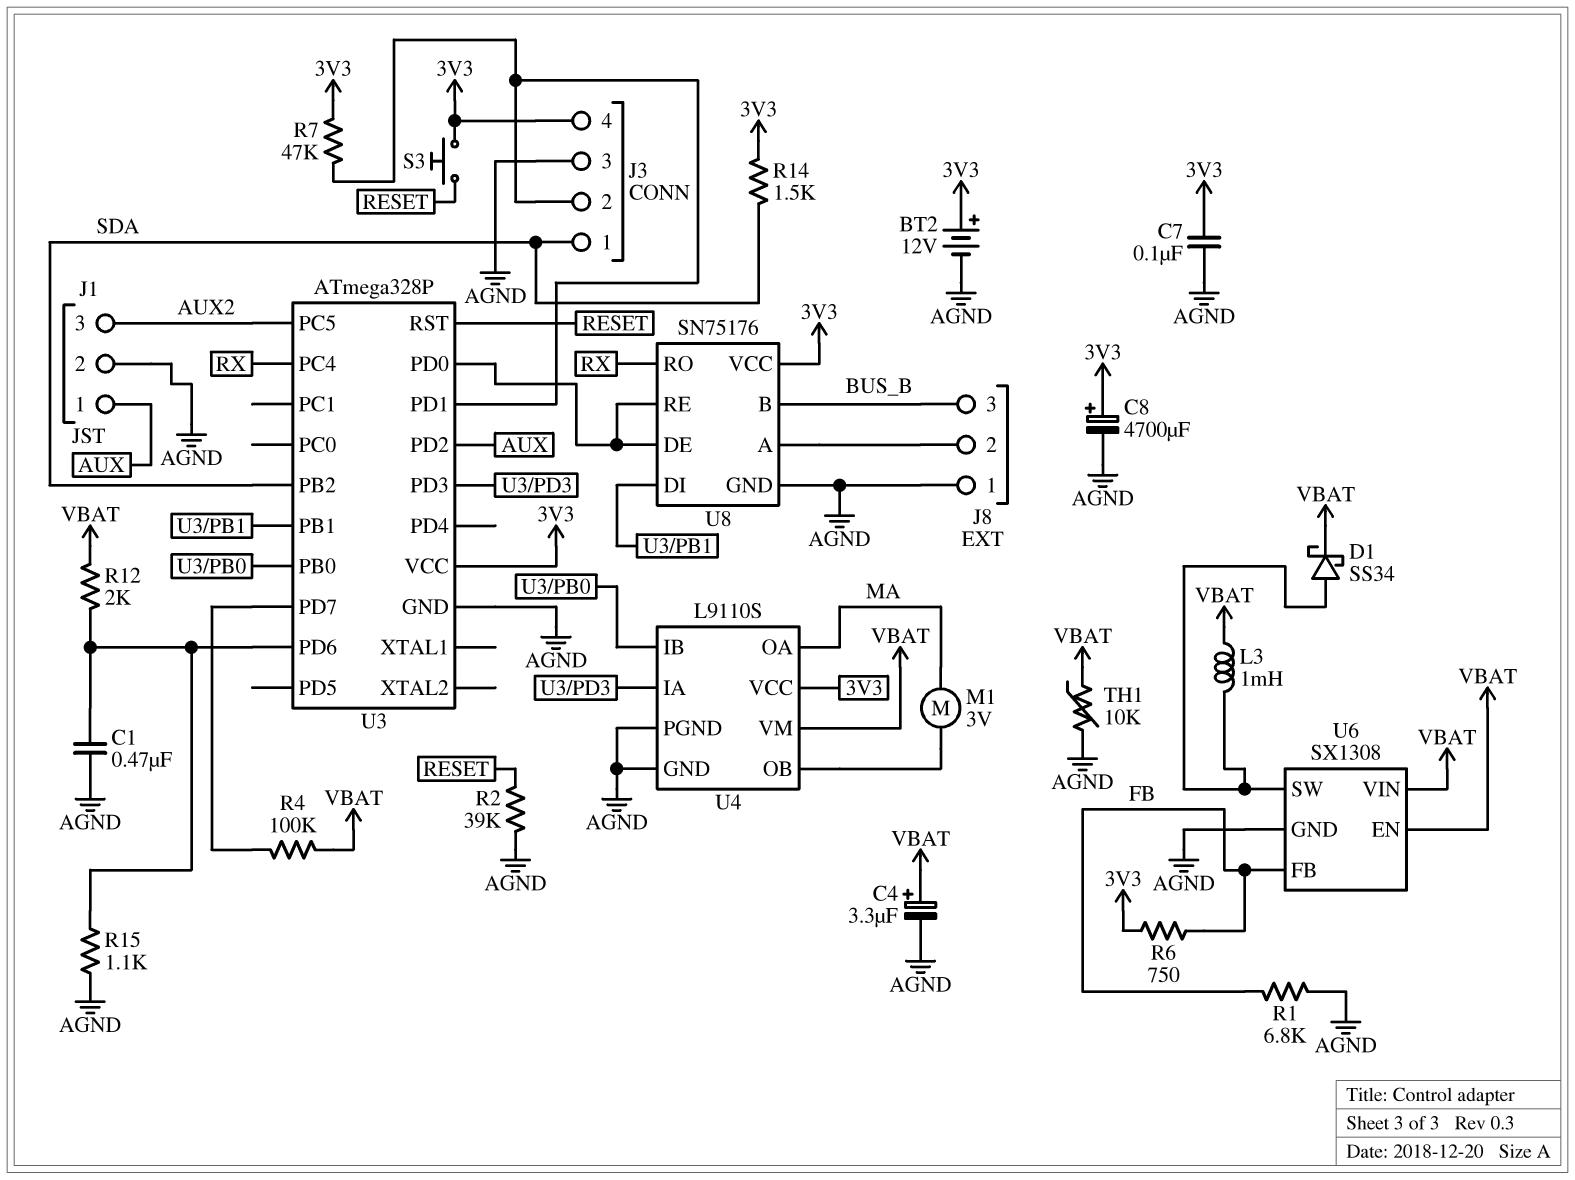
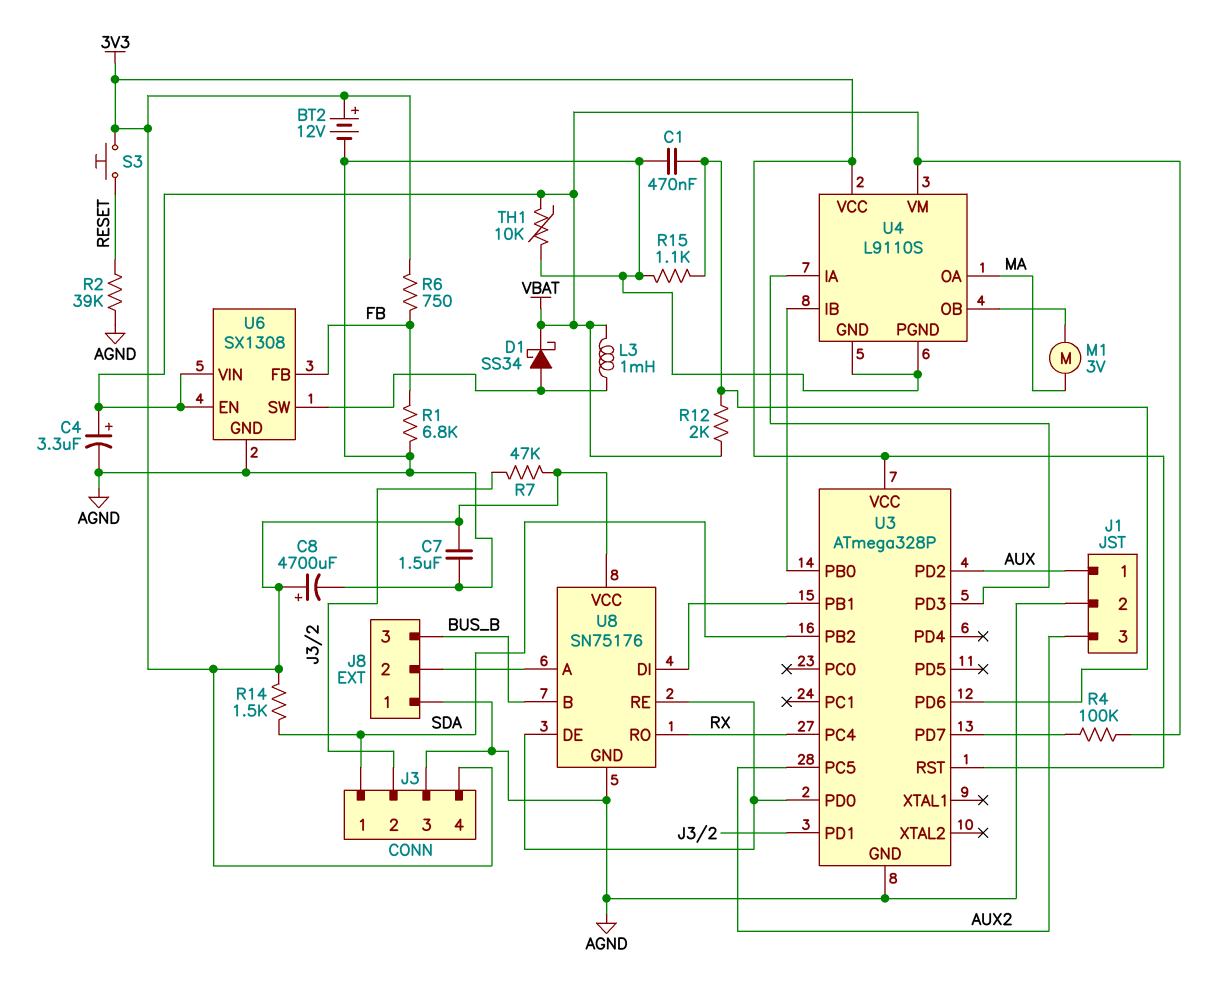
C7: 100nF (3V3, AGND) -> 1.5uF (3V3, AGND)
U3 pin RST: RESET -> 3V3

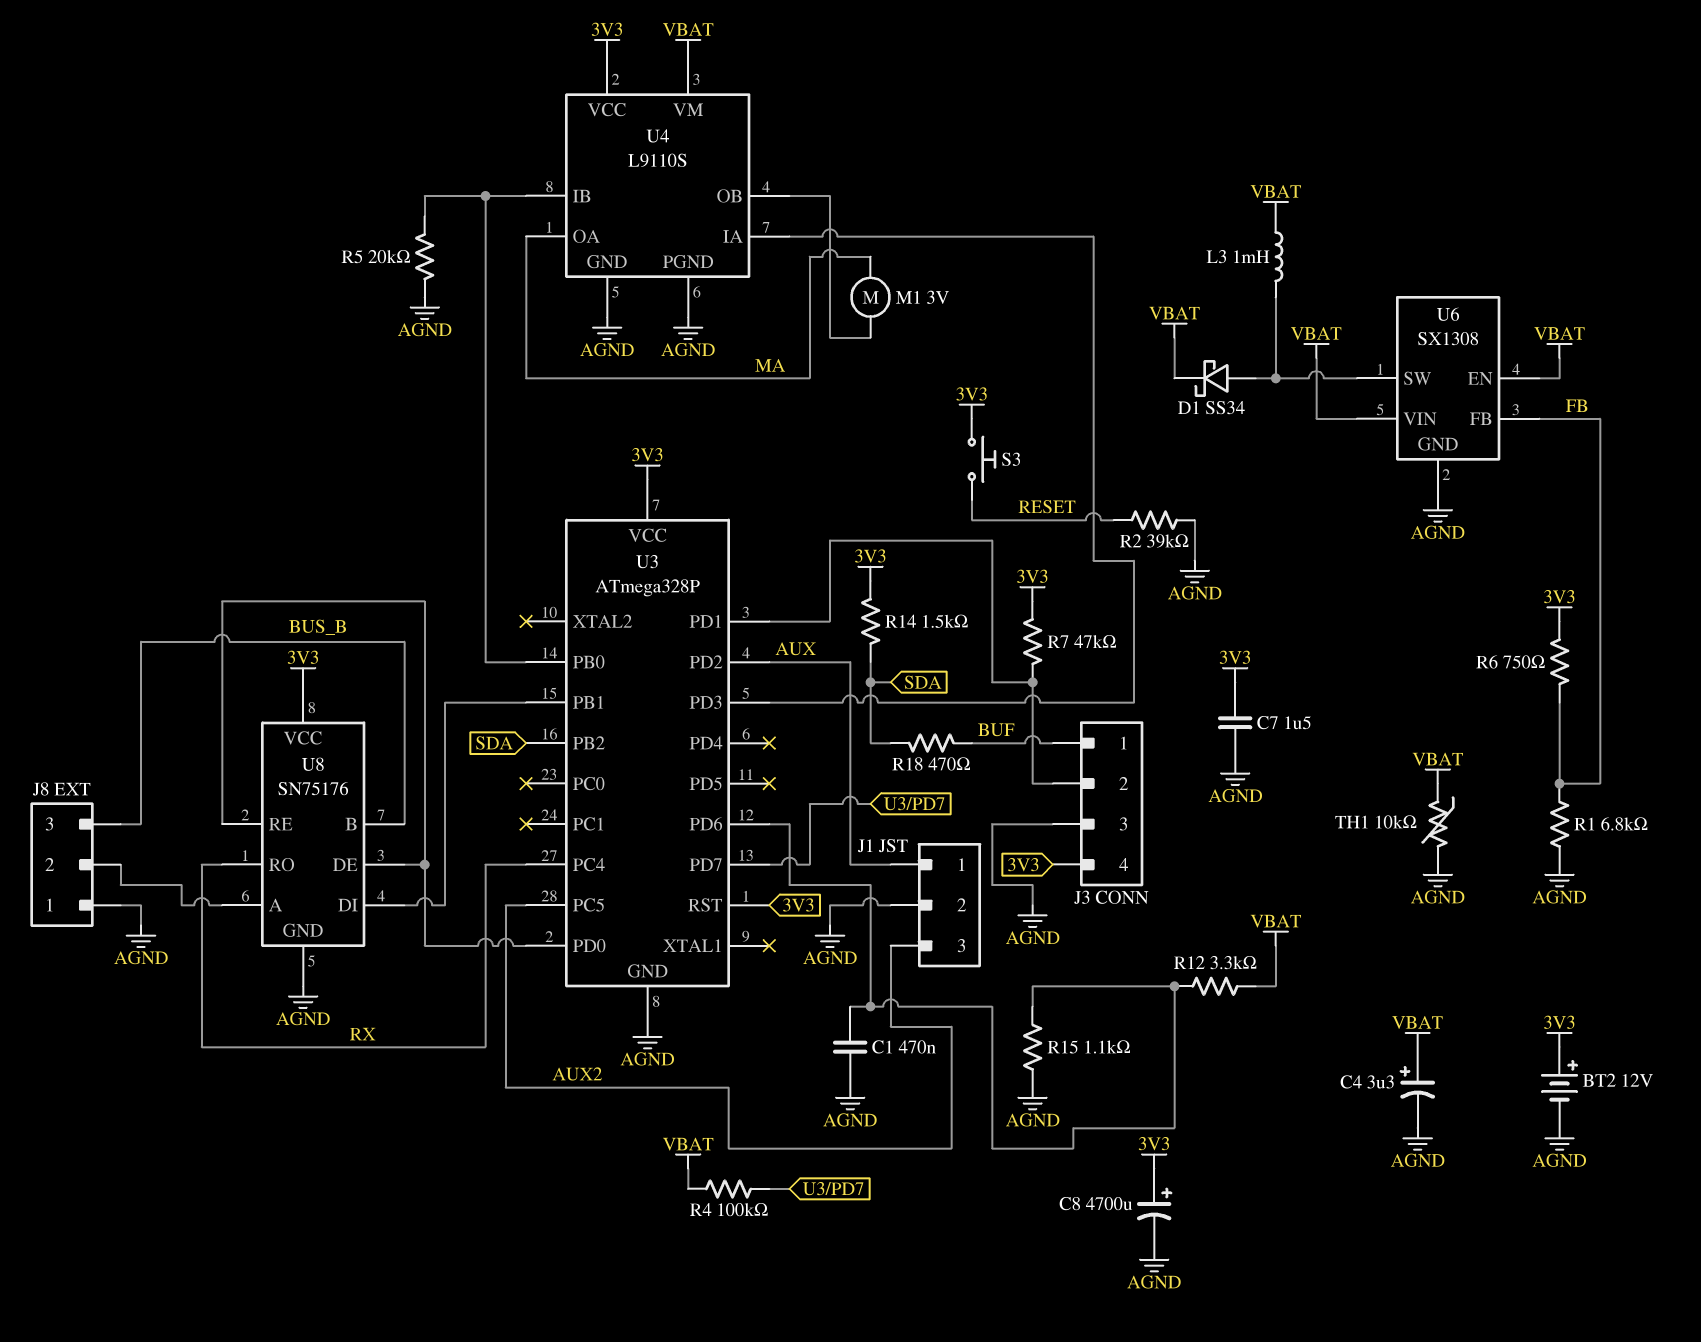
J3 pin 1: SDA -> BUF
R5: none -> 20k (AGND, U3/PB0)
R12: 2k (U3/PD6, VBAT) -> 3.3k (U3/PD6, VBAT)
R18: none -> 470 (BUF, SDA)

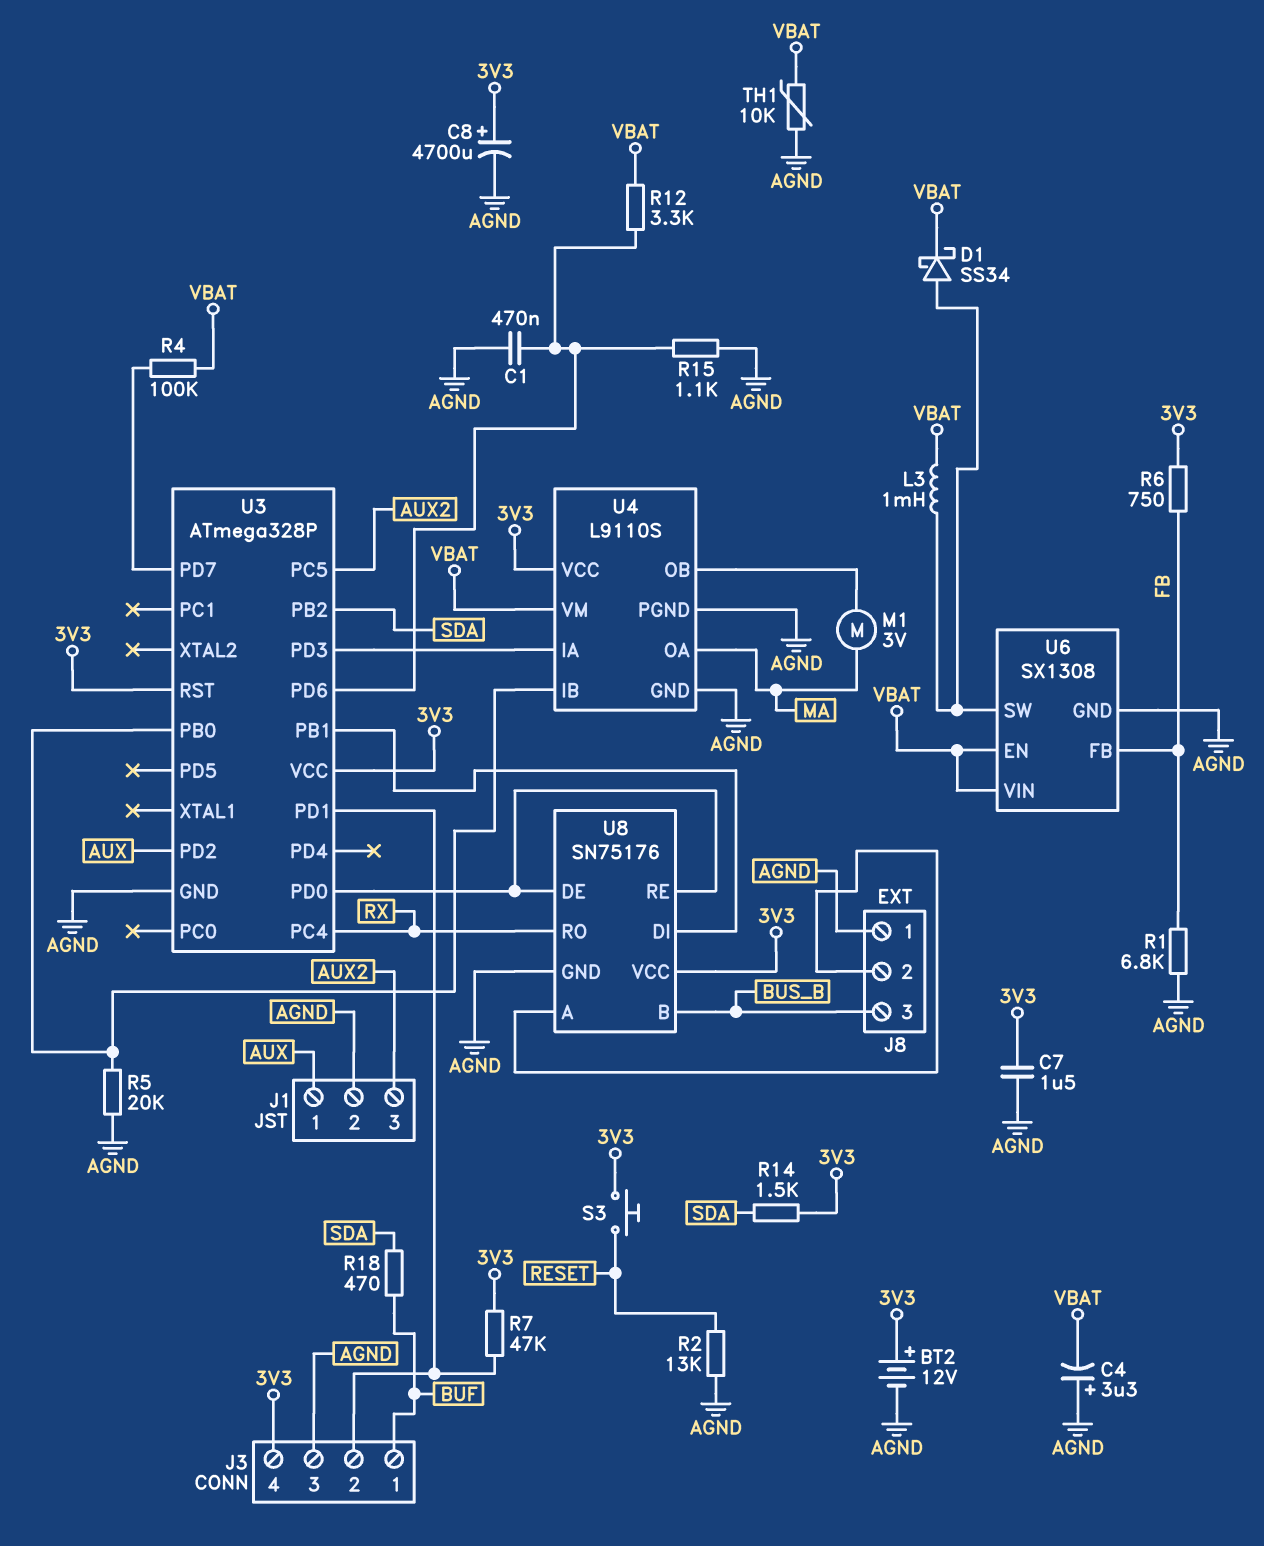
C4: 3.3uF (plus VBAT, minus AGND) -> 3.3uF (plus AGND, minus VBAT)
R2: 39k (AGND, RESET) -> 13k (AGND, RESET)

